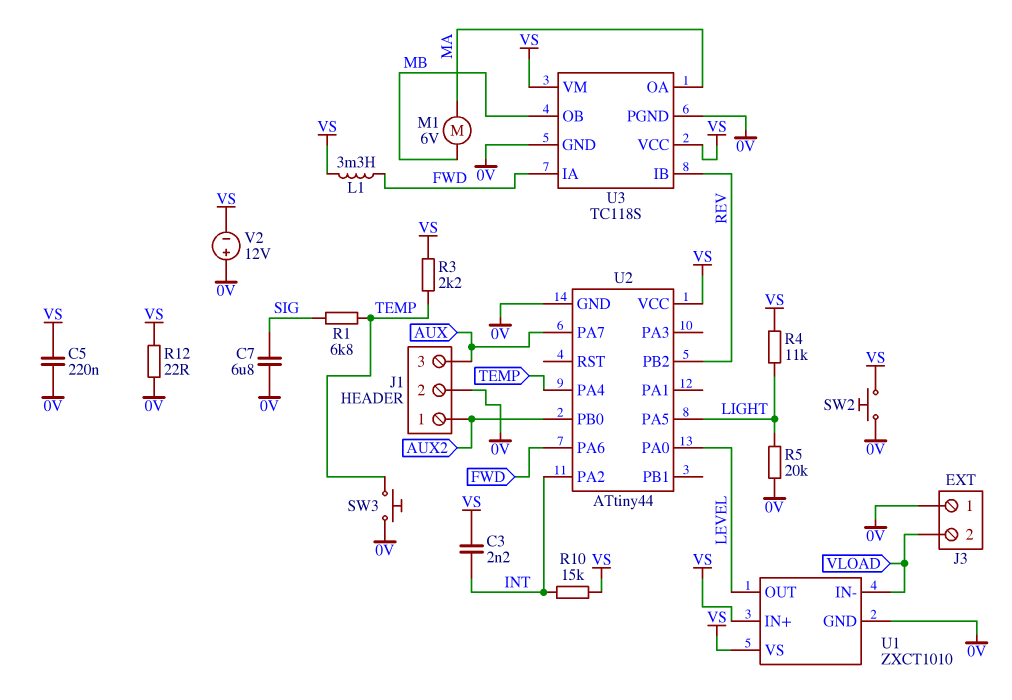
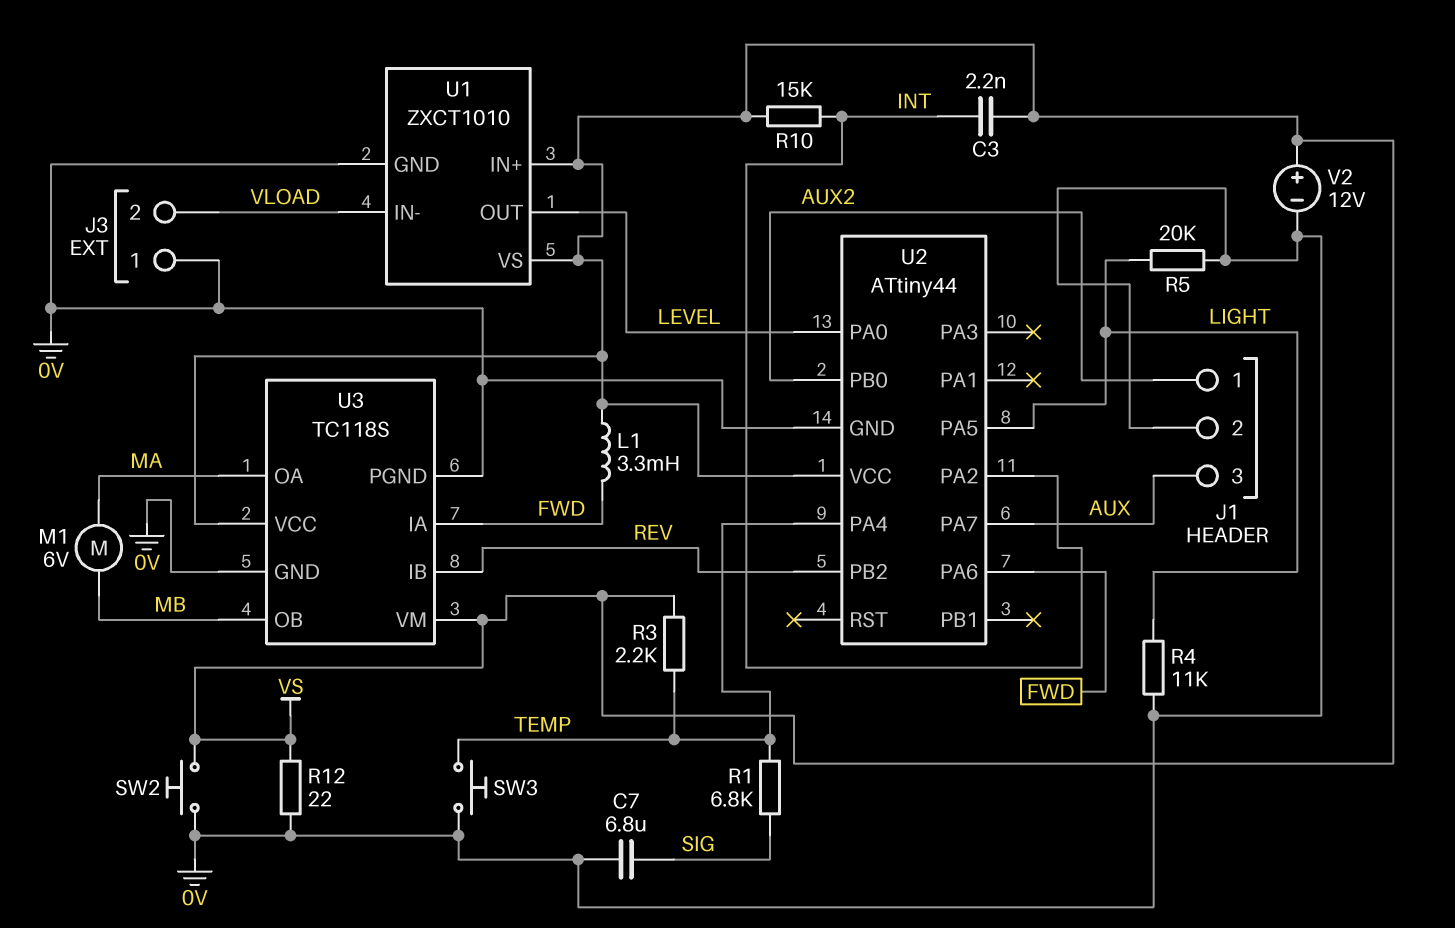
C5: 220nF (0V, VS) -> none
R4: 11k (LIGHT, VS) -> 11k (0V, LIGHT)
V2: 12V (plus 0V, minus VS) -> 12V (plus VS, minus 0V)

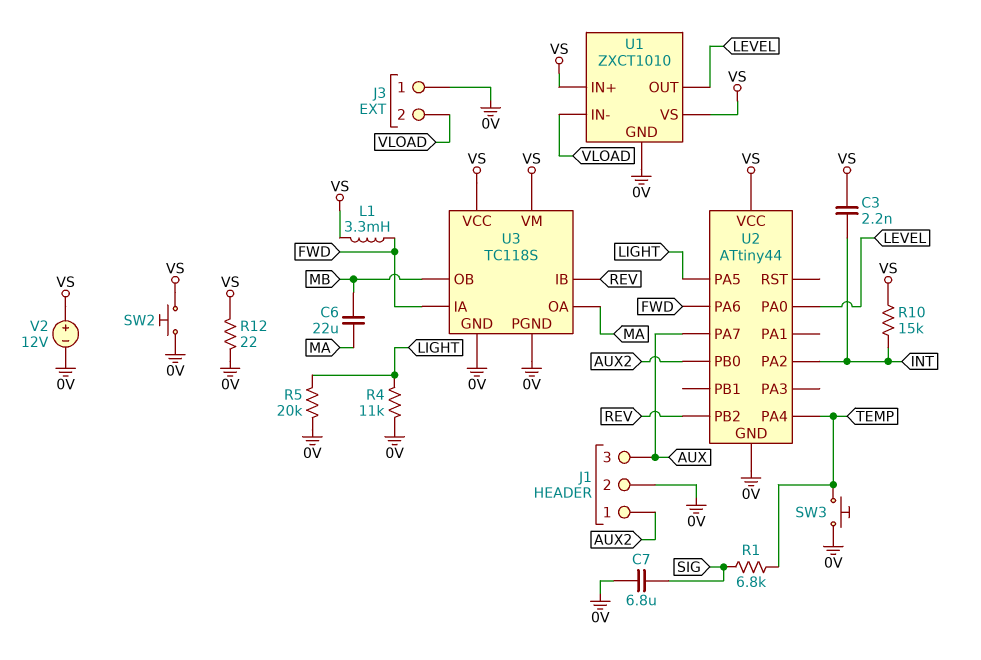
C6: none -> 22uF (MA, MB)
M1: motor 6V (MA, MB) -> none
R3: 2.2k (TEMP, VS) -> none

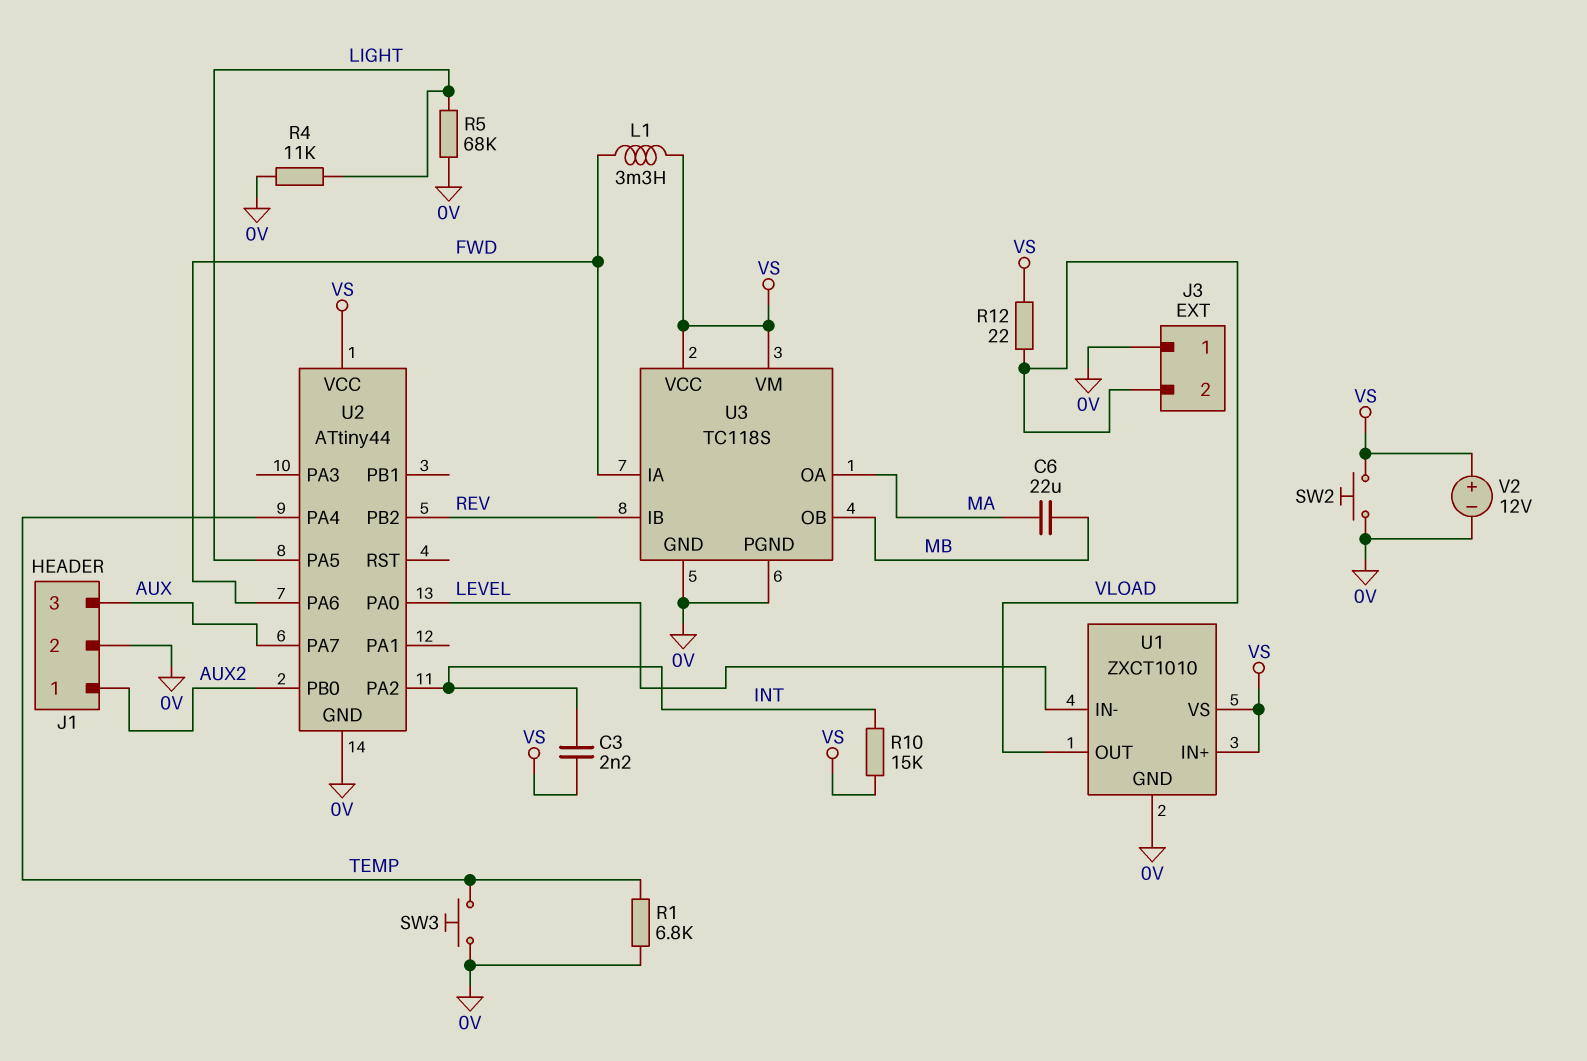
C7: 6.8uF (0V, SIG) -> none
R1: 6.8k (SIG, TEMP) -> 6.8k (0V, TEMP)
R5: 20k (0V, LIGHT) -> 68k (0V, LIGHT)
R12: 22 (0V, VS) -> 22 (VLOAD, VS)
U1 pin IN-: VLOAD -> LEVEL
U1 pin OUT: LEVEL -> VLOAD

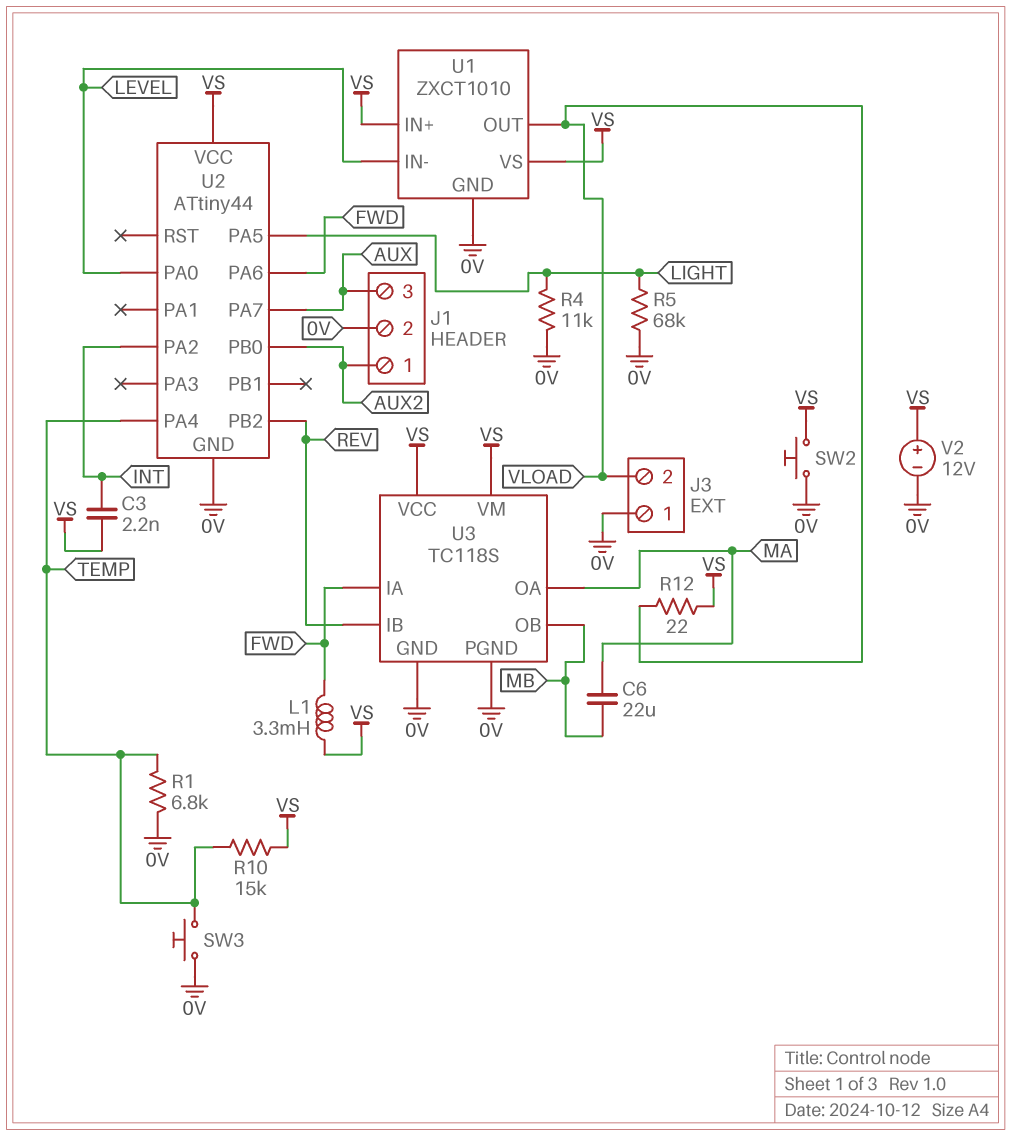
R10: 15k (INT, VS) -> 15k (TEMP, VS)

